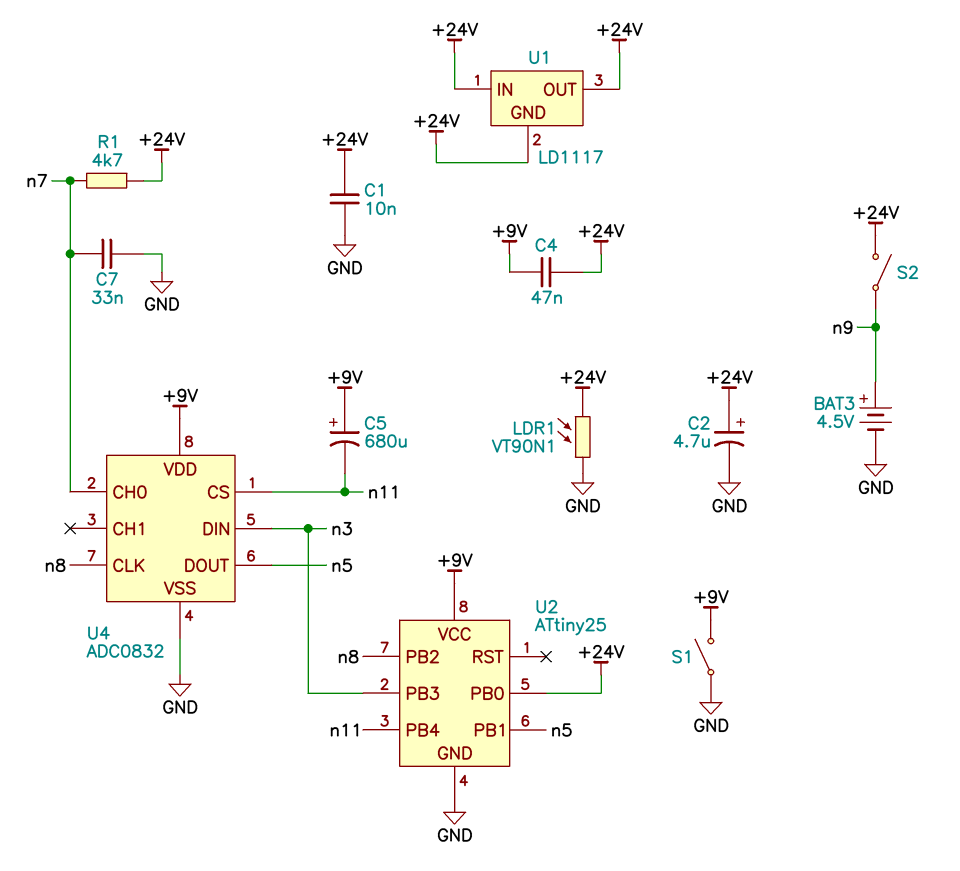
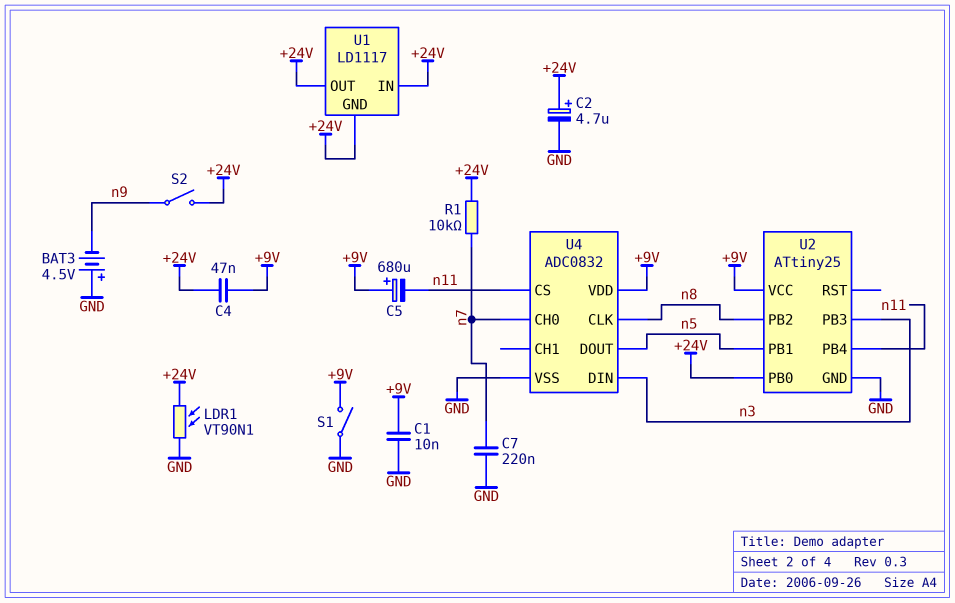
BAT3: 4.5V (plus n9, minus GND) -> 4.5V (plus GND, minus n9)
C1: 10nF (+24V, GND) -> 10nF (+9V, GND)
C7: 33nF (GND, n7) -> 220nF (GND, n7)
R1: 4.7k (+24V, n7) -> 10k (+24V, n7)

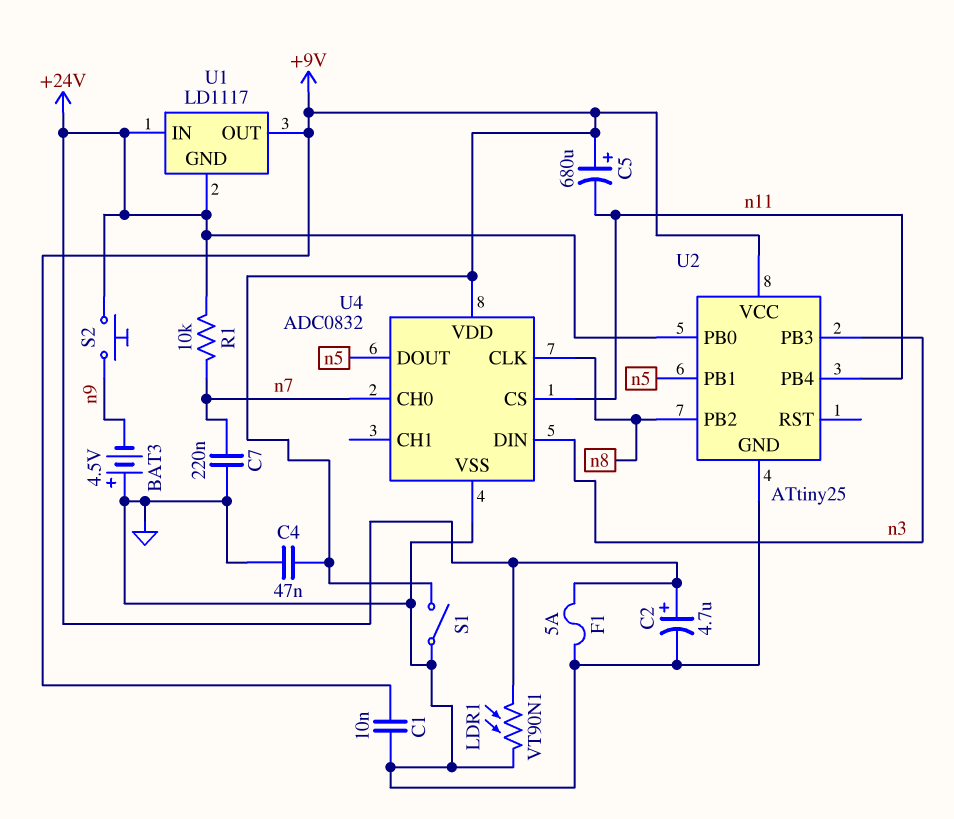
C4: 47nF (+9V, +24V) -> 47nF (+9V, GND)
F1: none -> 5A (+24V, GND)
S2: switch (+24V, n9) -> button (+24V, n9)
U1 pin OUT: +24V -> +9V

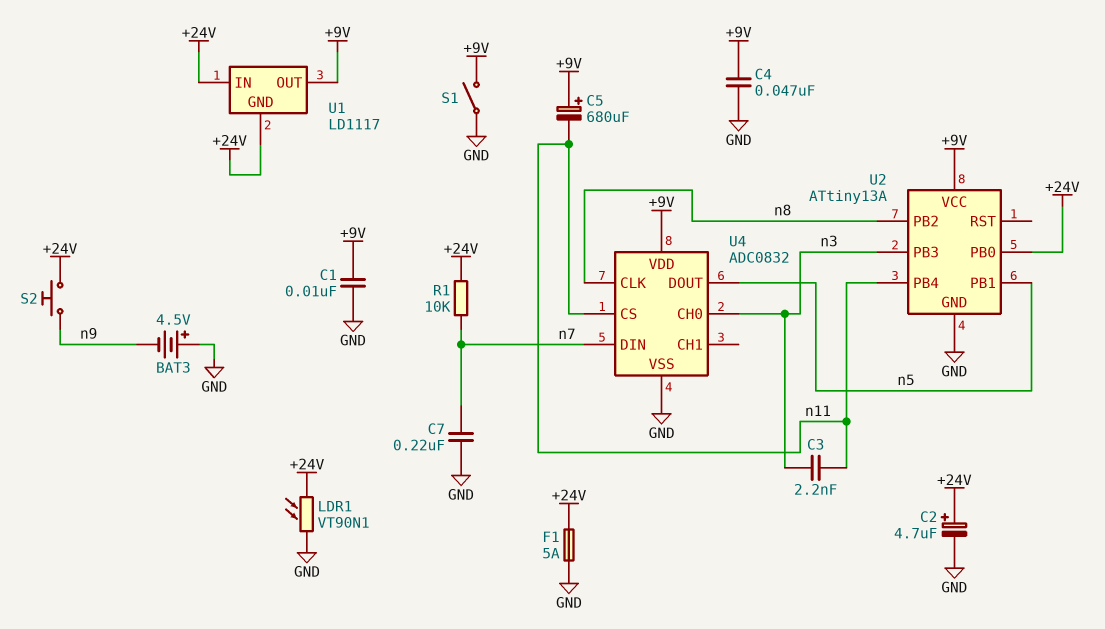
C3: none -> 2.2nF (n3, n11)
U2: ATtiny25 -> ATtiny13A
U4 pin CH0: n7 -> n3
U4 pin DIN: n3 -> n7

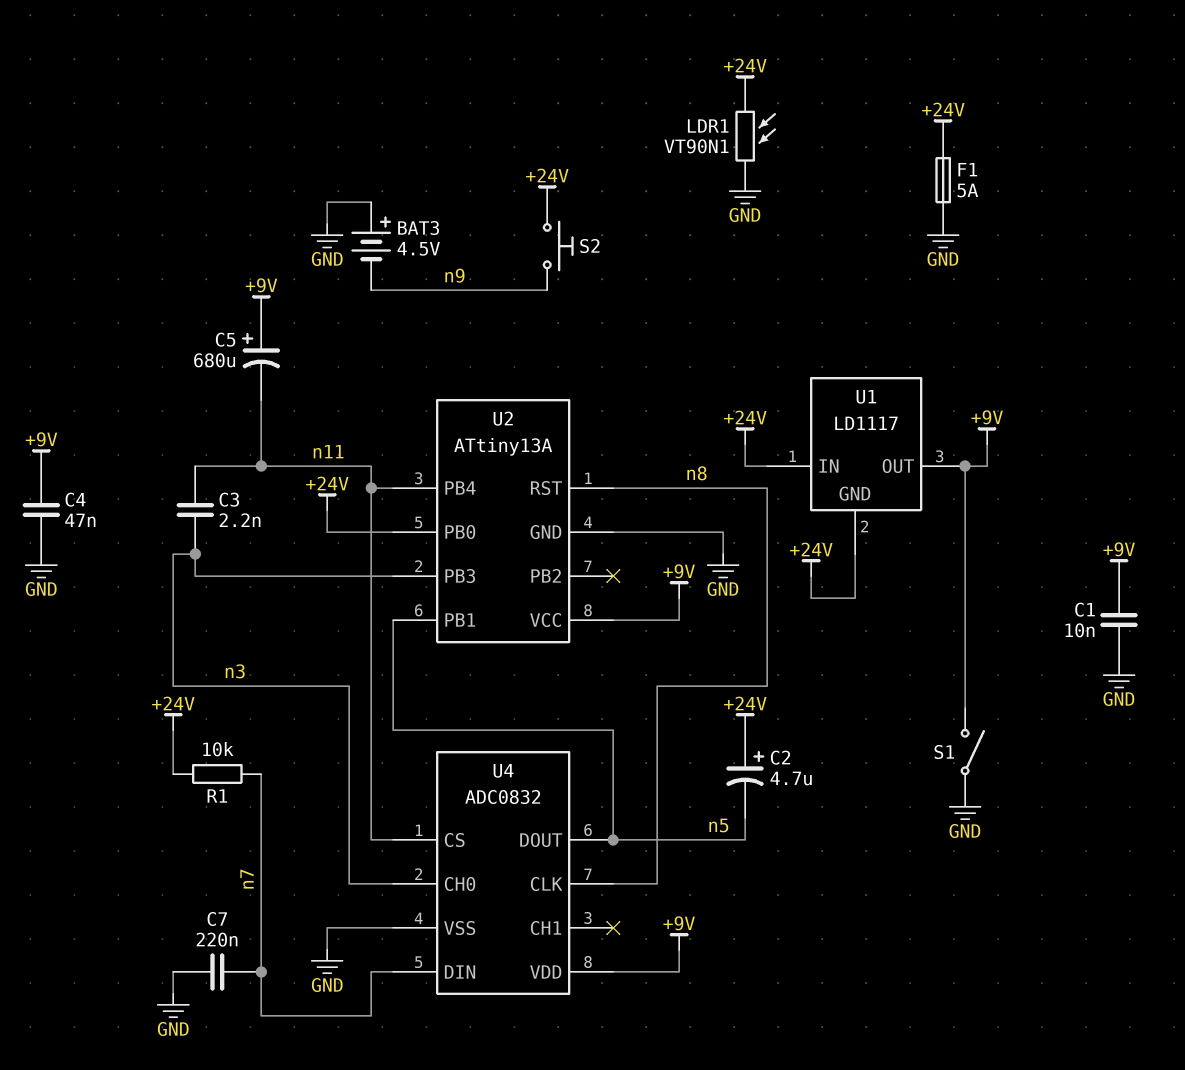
C2: 4.7uF (plus +24V, minus GND) -> 4.7uF (plus +24V, minus n5)
U2 pin PB2: n8 -> none
U2 pin RST: none -> n8

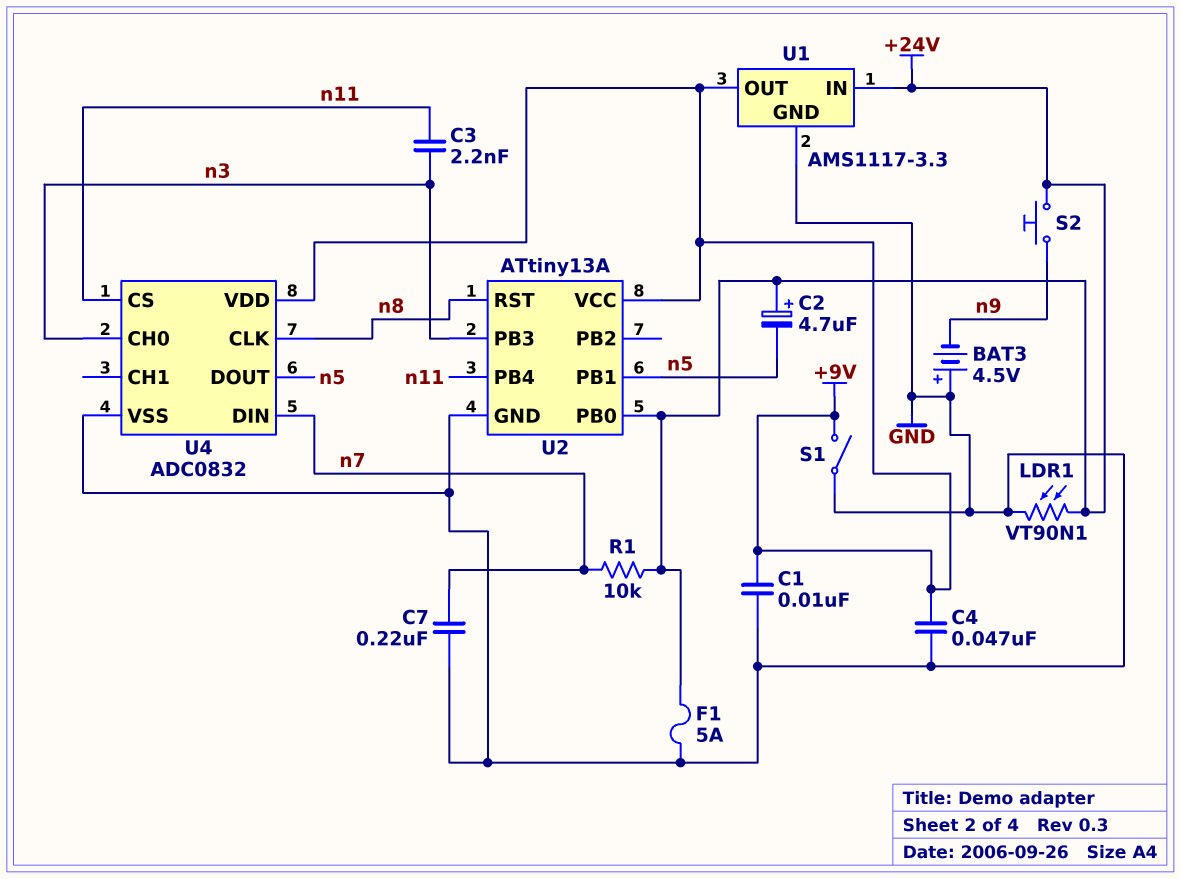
C5: 680uF (plus +9V, minus n11) -> none
U1: LD1117 -> AMS1117-3.3
U1 pin GND: +24V -> GND

